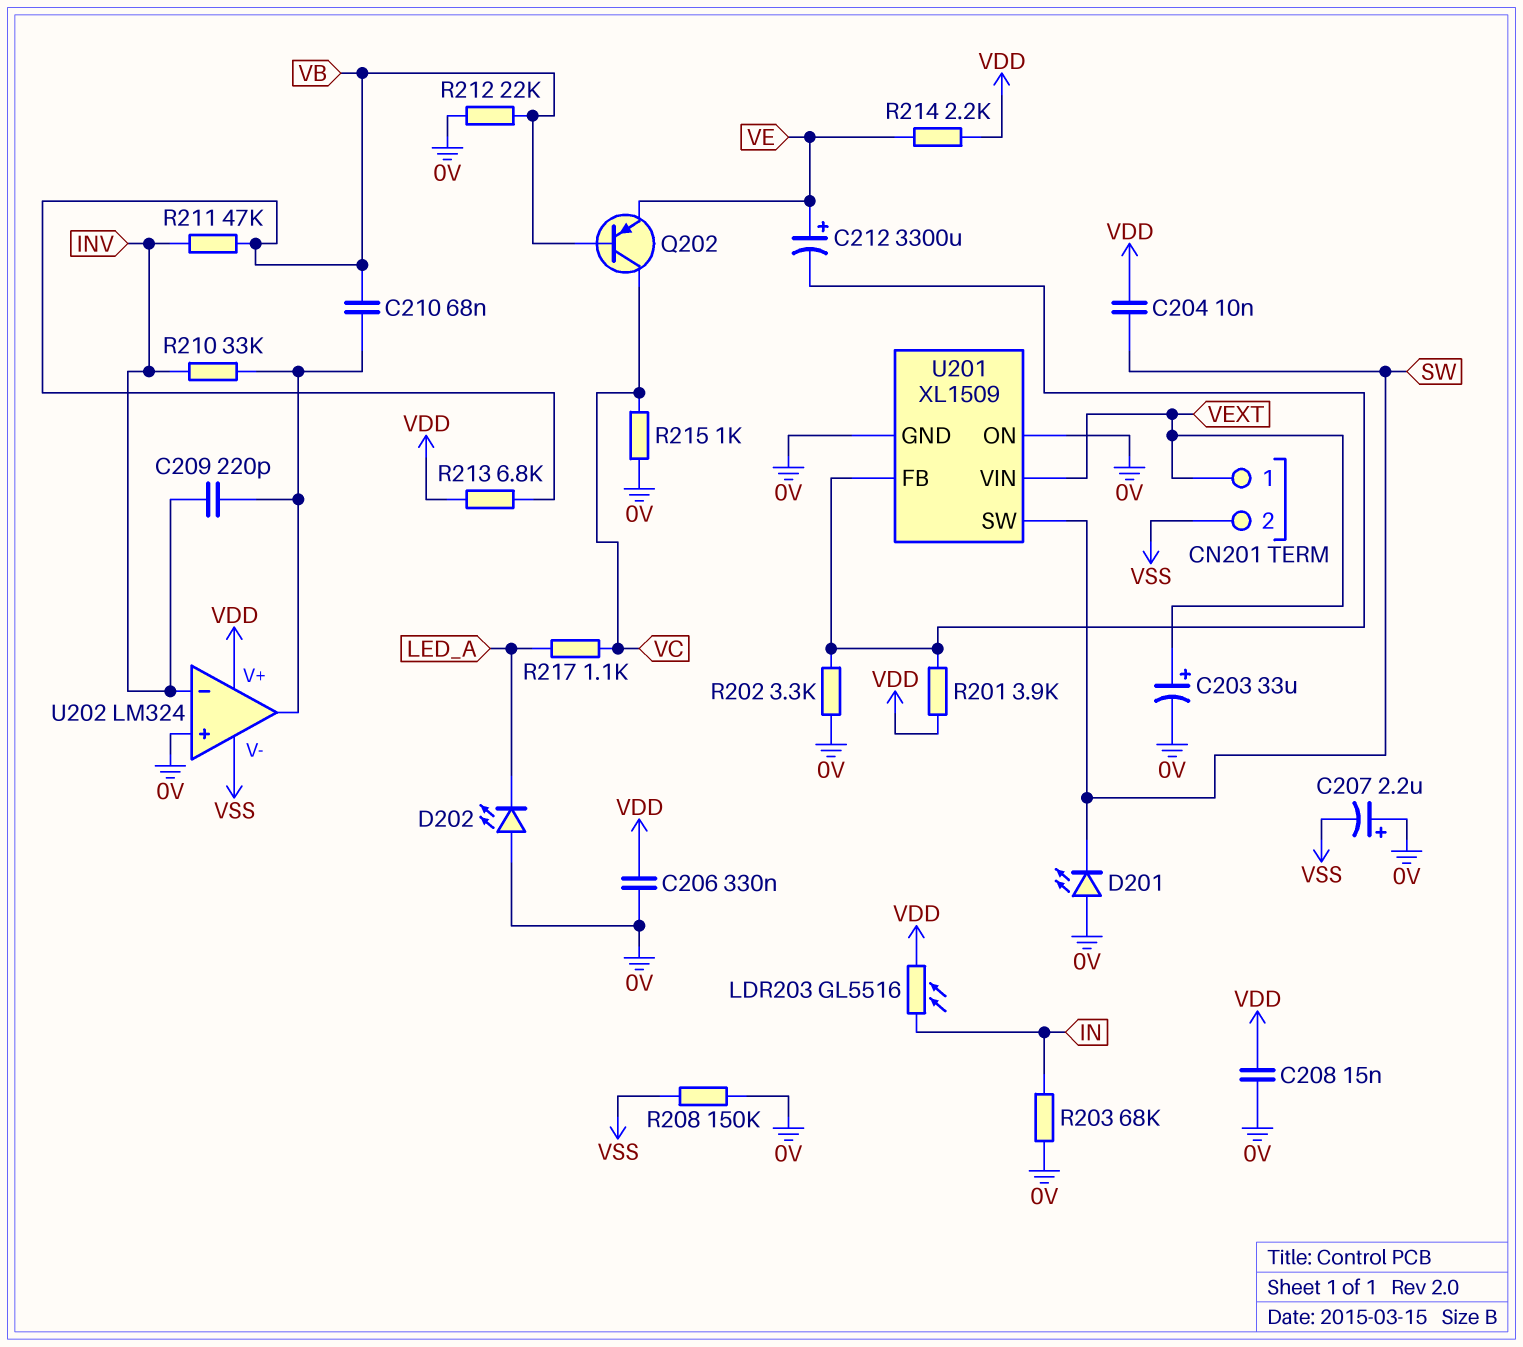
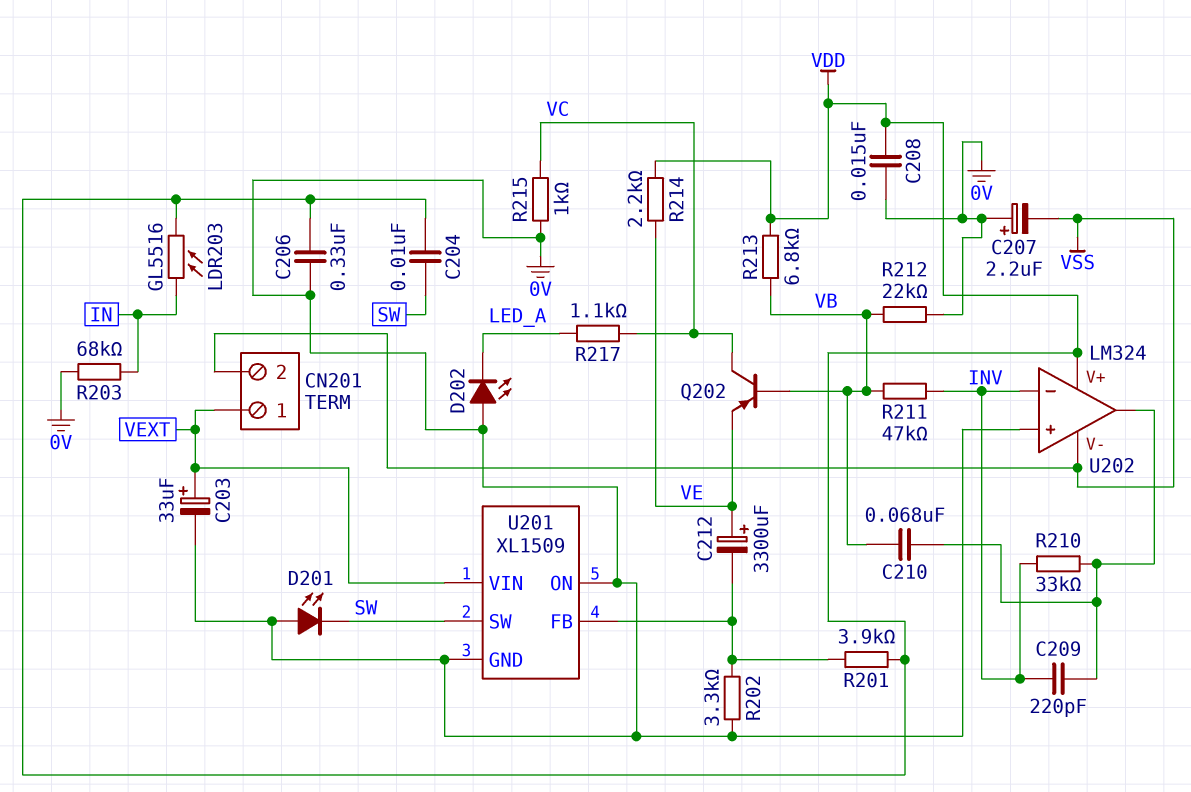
R208: 150k (0V, VSS) -> none

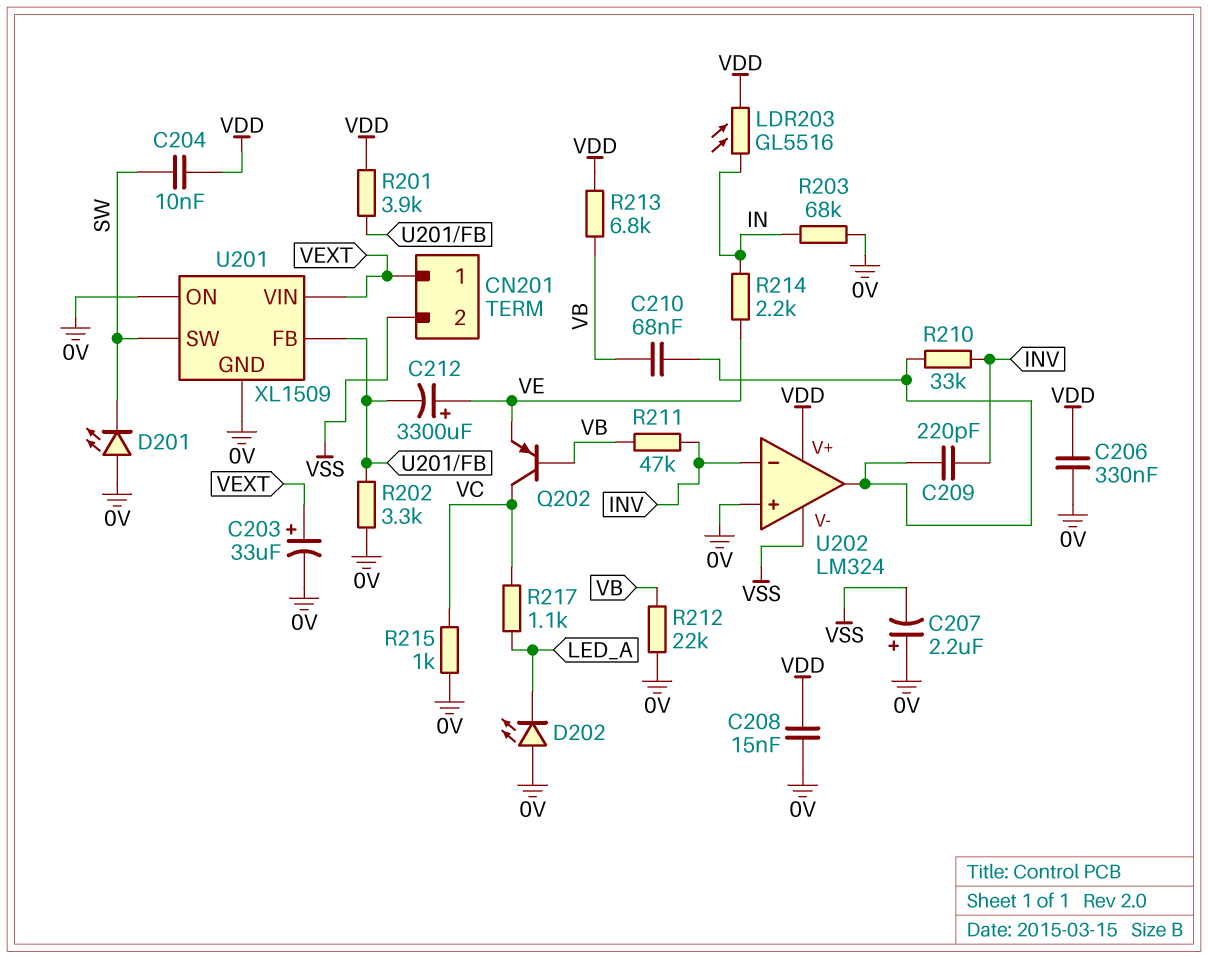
R214: 2.2k (VDD, VE) -> 2.2k (IN, VE)

